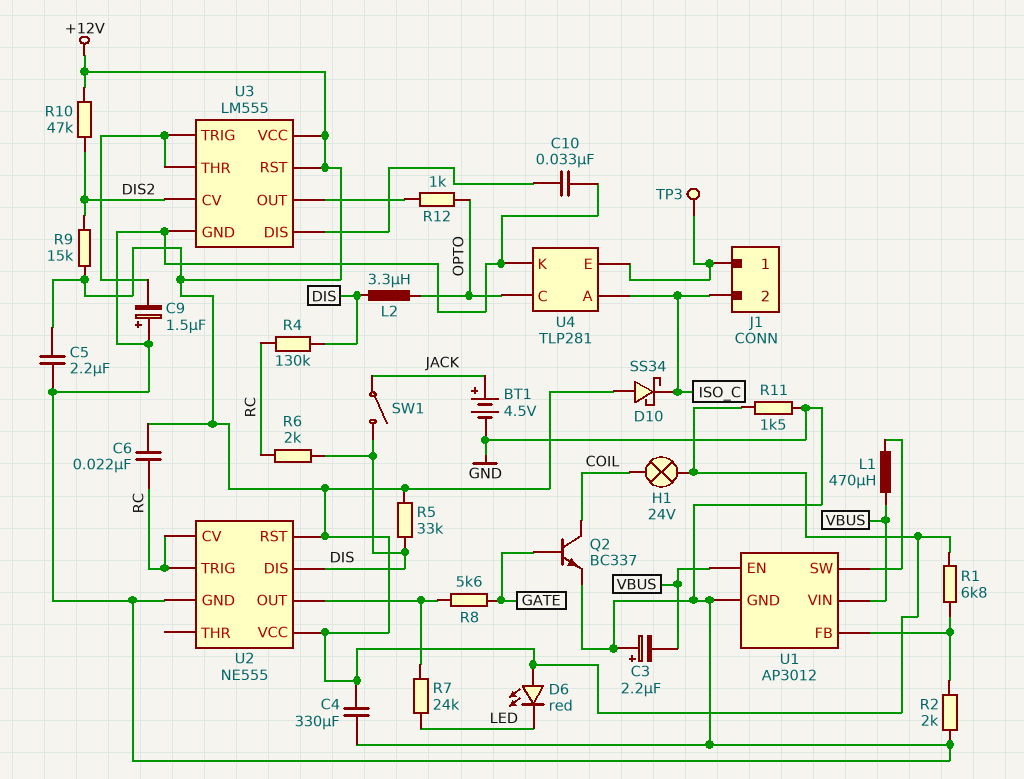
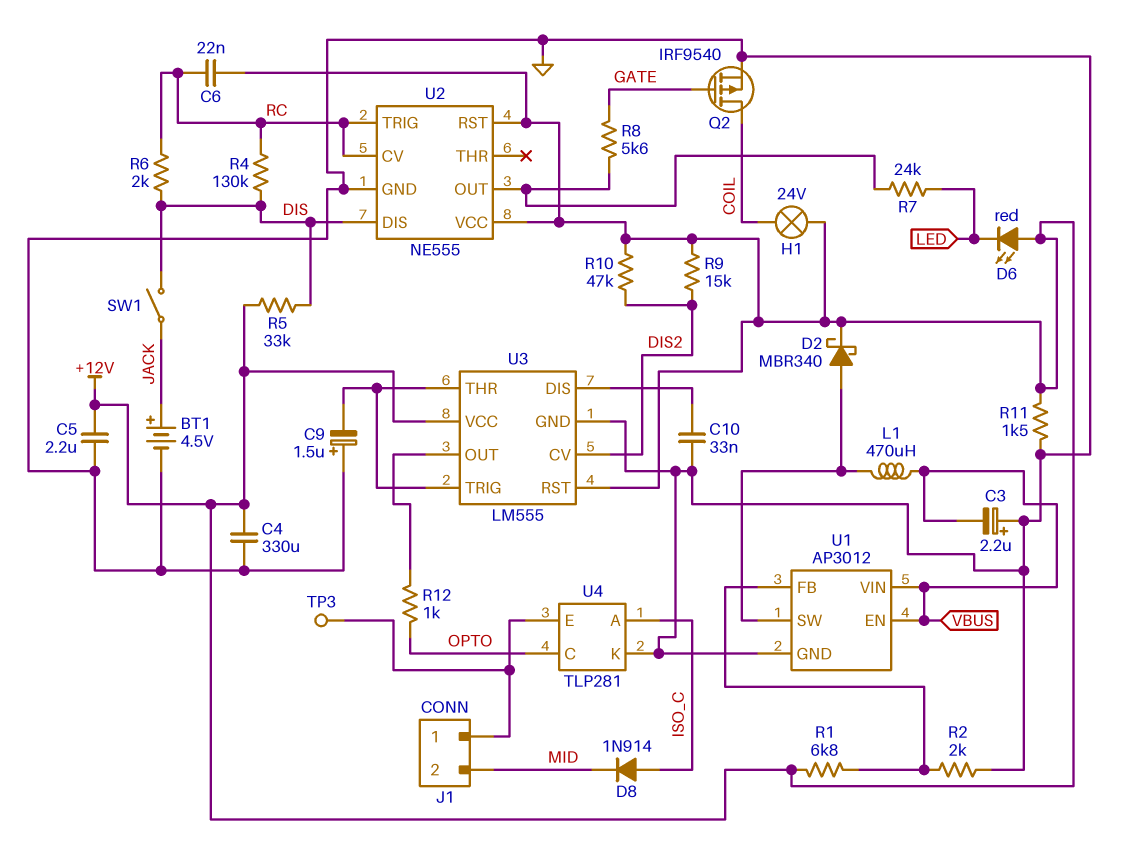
D2: none -> schottky MBR340 (A U1/SW, K +12V)
D8: none -> diode 1N914 (A ISO_C, K MID)
D10: schottky SS34 (A +12V, K ISO_C) -> none
J1 pin 2: ISO_C -> MID
L2: 3.3uH (DIS, OPTO) -> none
Q2: NPN BC337 (B GATE, C COIL, E GND) -> PMOS IRF9540 (G GATE, D COIL, S GND)

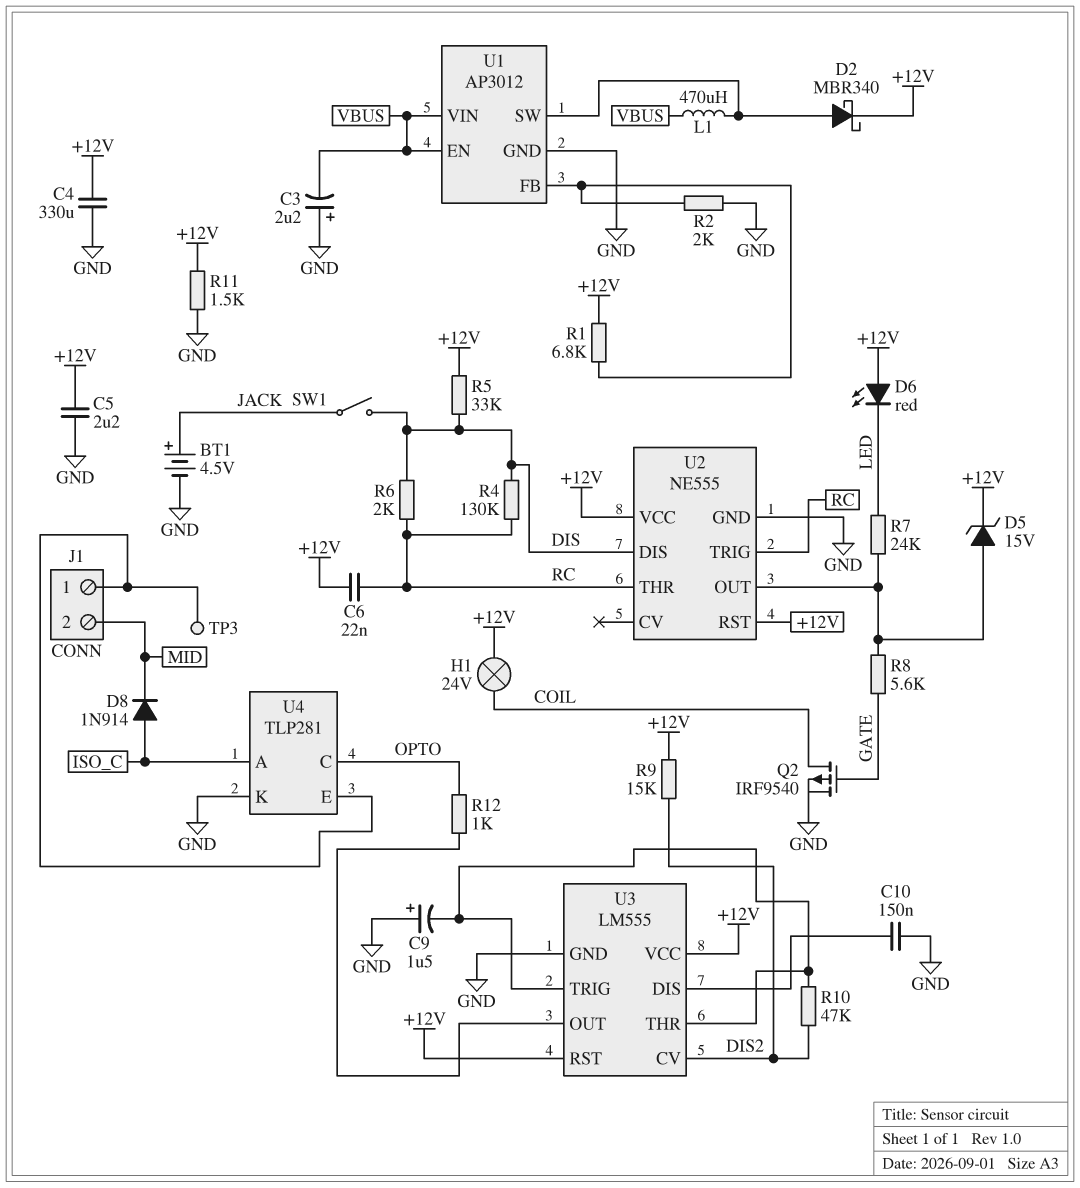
C10: 33nF (GND, U3/DIS) -> 150nF (GND, U3/DIS)
D5: none -> zener 15V (A U2/OUT, K +12V)
R10: 47k (+12V, DIS2) -> 47k (DIS2, U3/THR)
U2 pin CV: RC -> none
U2 pin THR: none -> RC

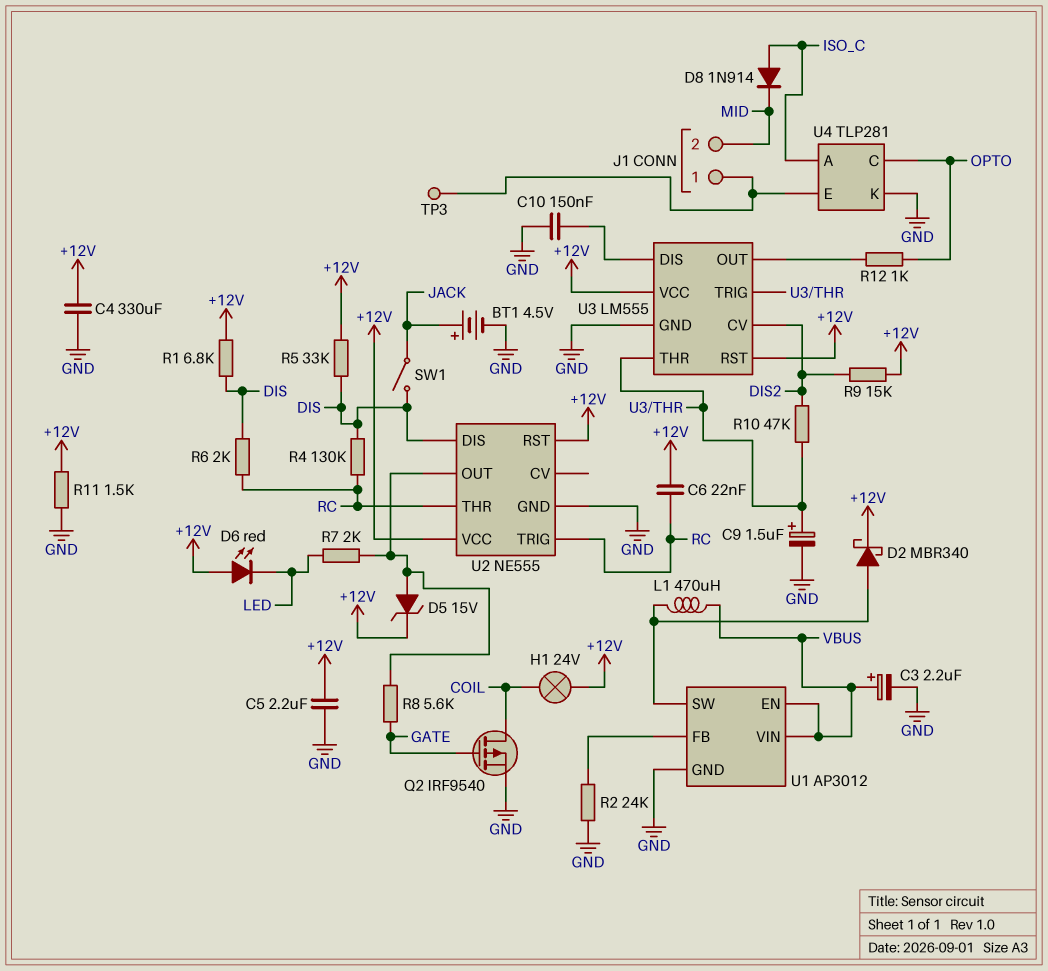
C3: 2.2uF (plus GND, minus VBUS) -> 2.2uF (plus VBUS, minus GND)
C9: 1.5uF (plus GND, minus U3/THR) -> 1.5uF (plus U3/THR, minus GND)
R1: 6.8k (+12V, U1/FB) -> 6.8k (+12V, DIS)
R2: 2k (GND, U1/FB) -> 24k (GND, U1/FB)
R7: 24k (LED, U2/OUT) -> 2k (LED, U2/OUT)

